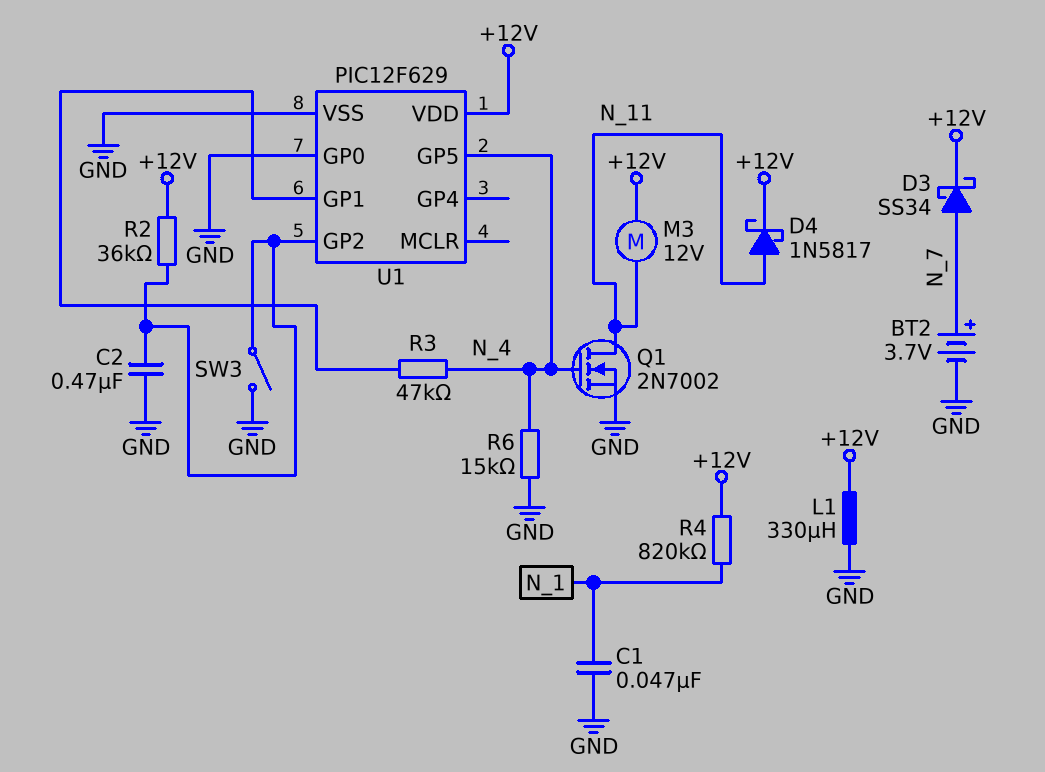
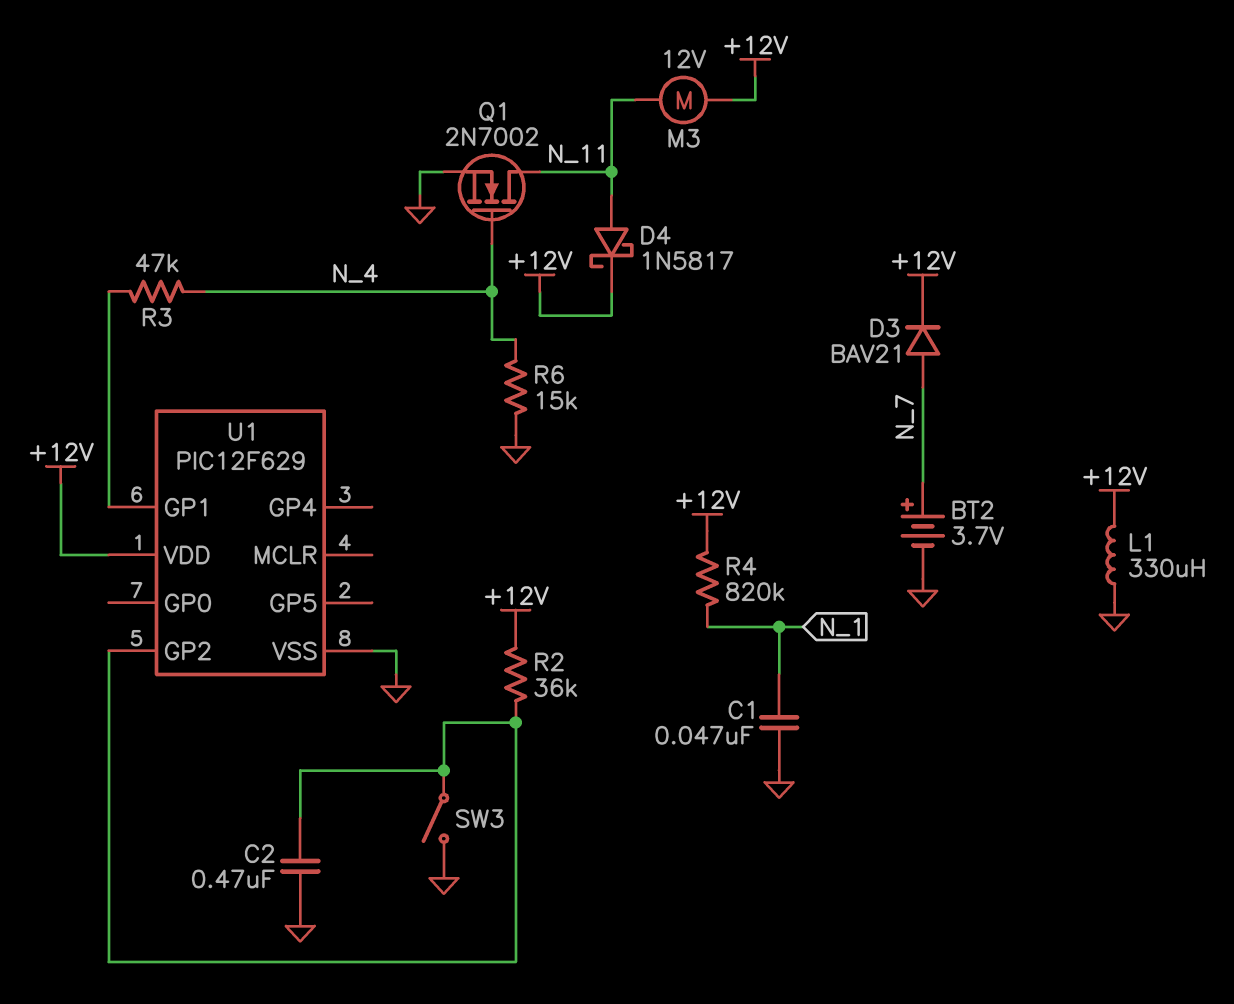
D3: schottky SS34 (A N_7, K +12V) -> diode BAV21 (A N_7, K +12V)
U1 pin GP0: GND -> none
U1 pin GP5: N_4 -> none

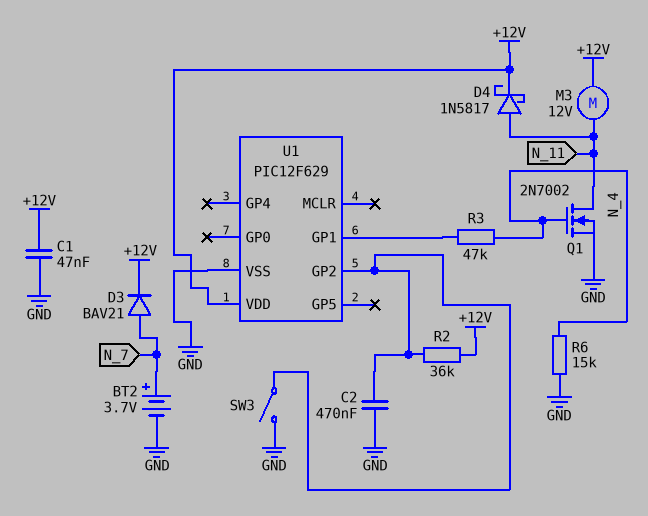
C1: 47nF (GND, N_1) -> 47nF (+12V, GND)
L1: 330uH (+12V, GND) -> none
R4: 820k (+12V, N_1) -> none

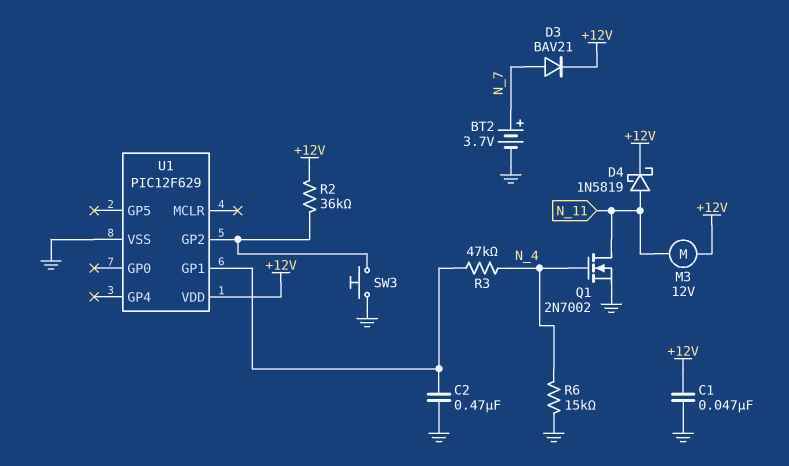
C2: 470nF (GND, U1/GP2) -> 470nF (GND, U1/GP1)
D4: schottky 1N5817 (A N_11, K +12V) -> schottky 1N5819 (A N_11, K +12V)
SW3: switch (GND, U1/GP2) -> button (GND, U1/GP2)

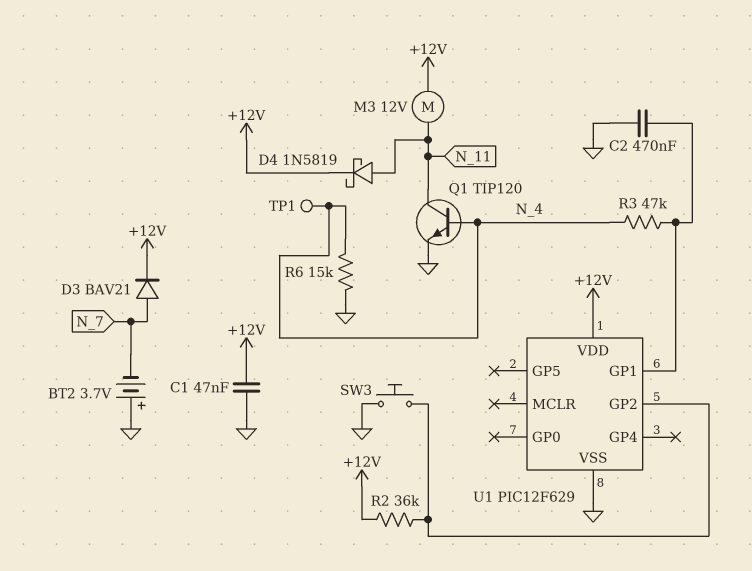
BT2: 3.7V (plus N_7, minus GND) -> 3.7V (plus GND, minus N_7)
Q1: NMOS 2N7002 (G N_4, D N_11, S GND) -> NPN TIP120 (B N_4, C N_11, E GND)
TP1: none -> test point (N_4)

